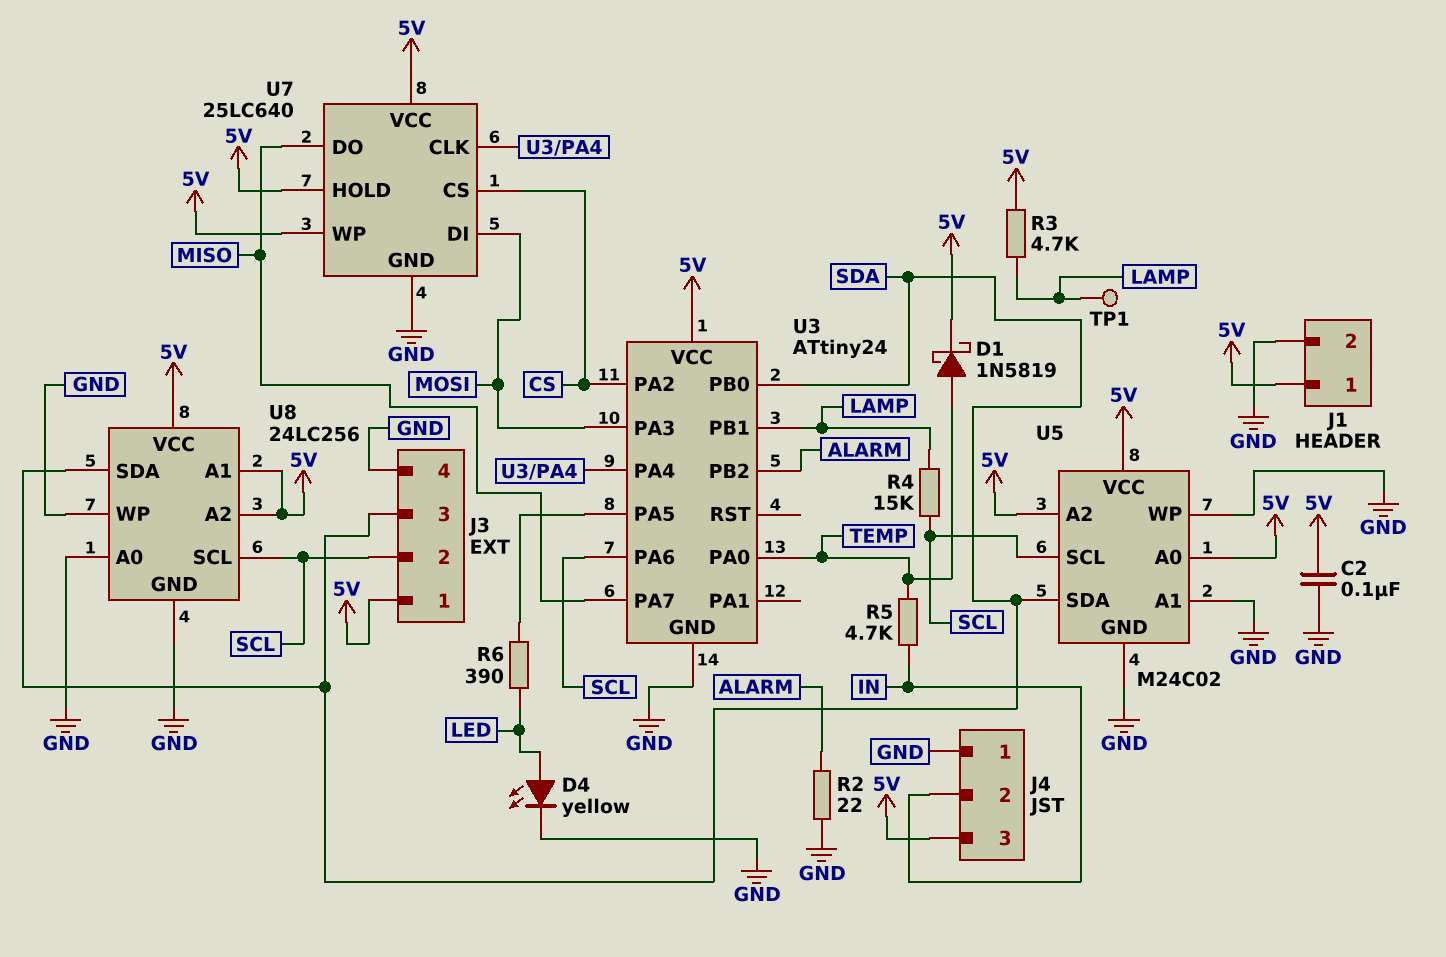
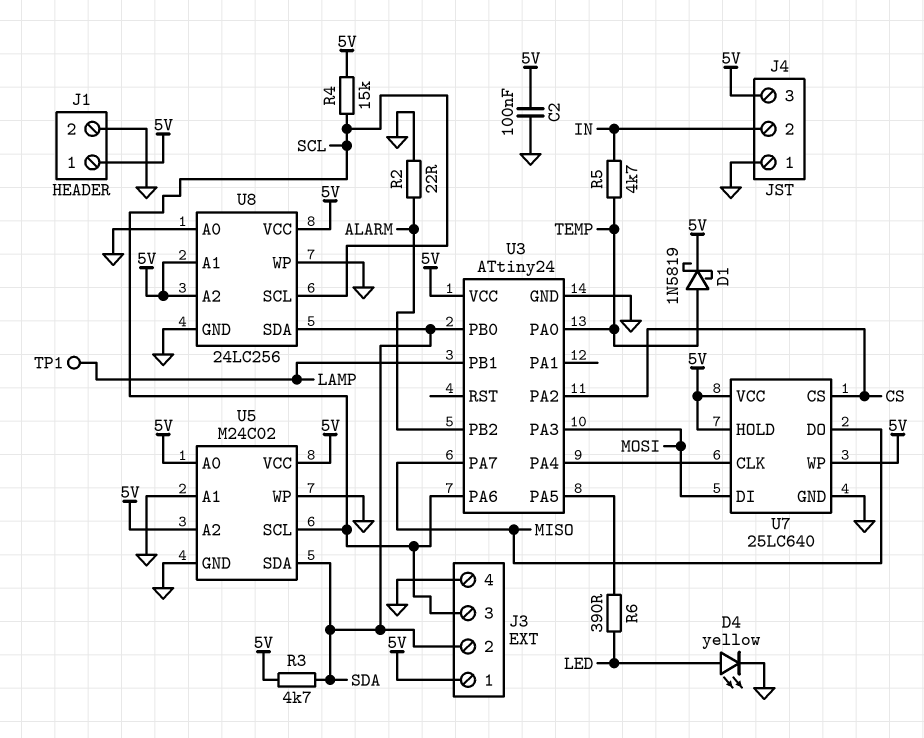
J3 pin 2: SCL -> SDA
J3 pin 3: SDA -> SCL
R3: 4.7k (5V, LAMP) -> 4.7k (5V, SDA)
R4: 15k (LAMP, SCL) -> 15k (5V, SCL)

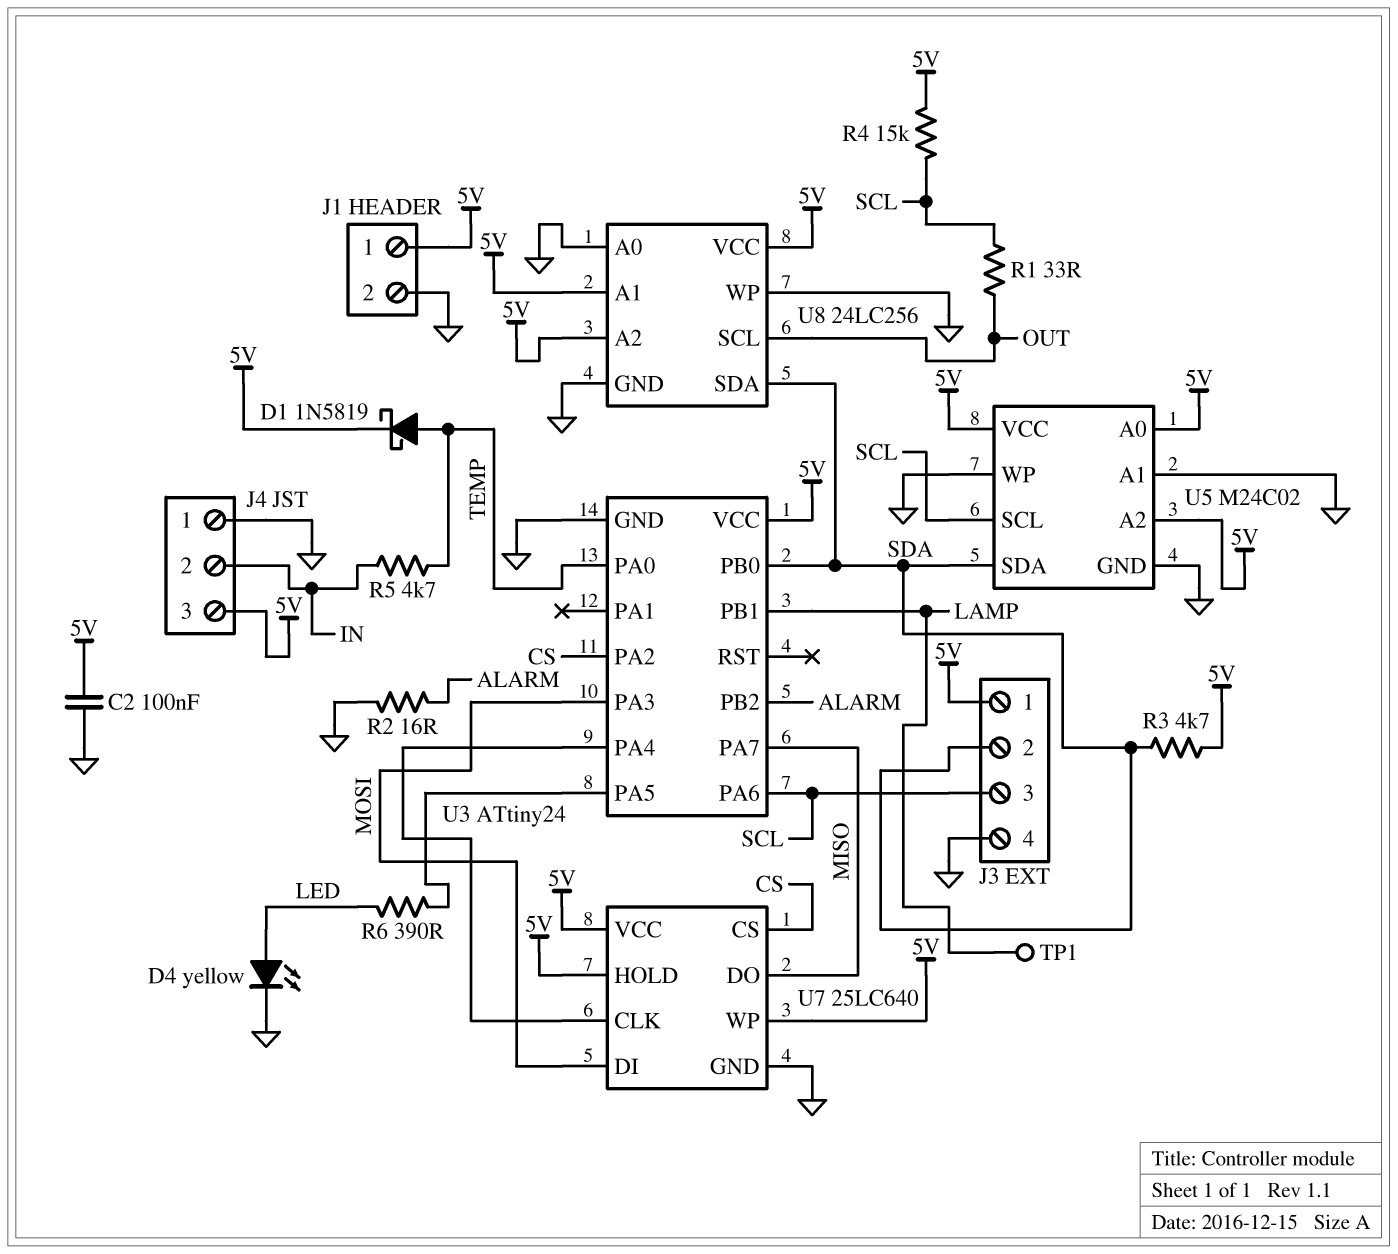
R1: none -> 33 (OUT, SCL)
R2: 22 (ALARM, GND) -> 16 (ALARM, GND)
U8 pin SCL: SCL -> OUT

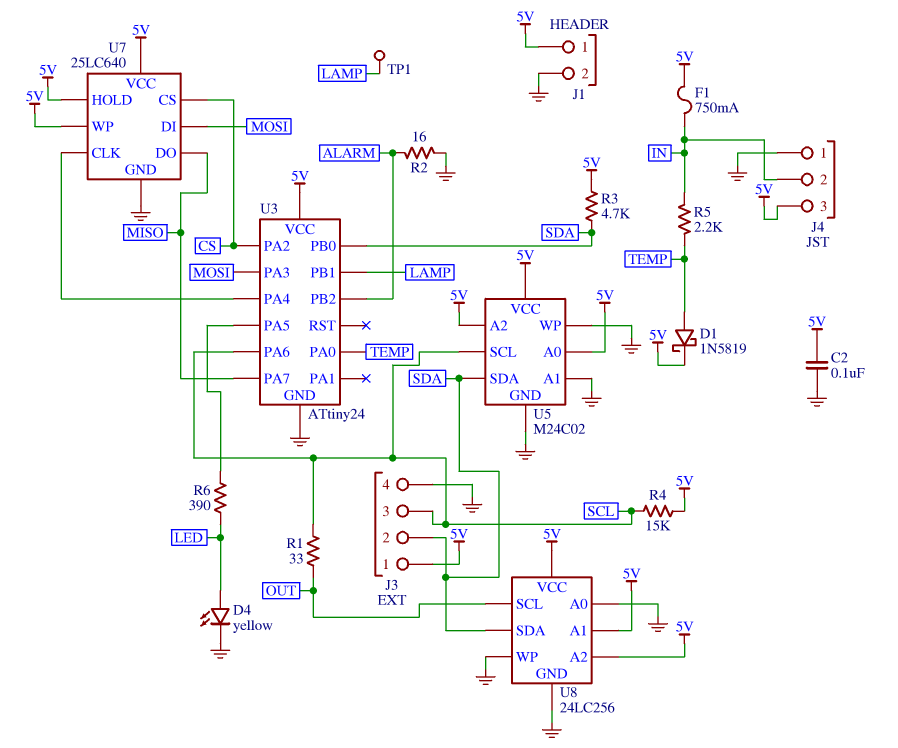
F1: none -> 750mA (5V, IN)
R5: 4.7k (IN, TEMP) -> 2.2k (IN, TEMP)

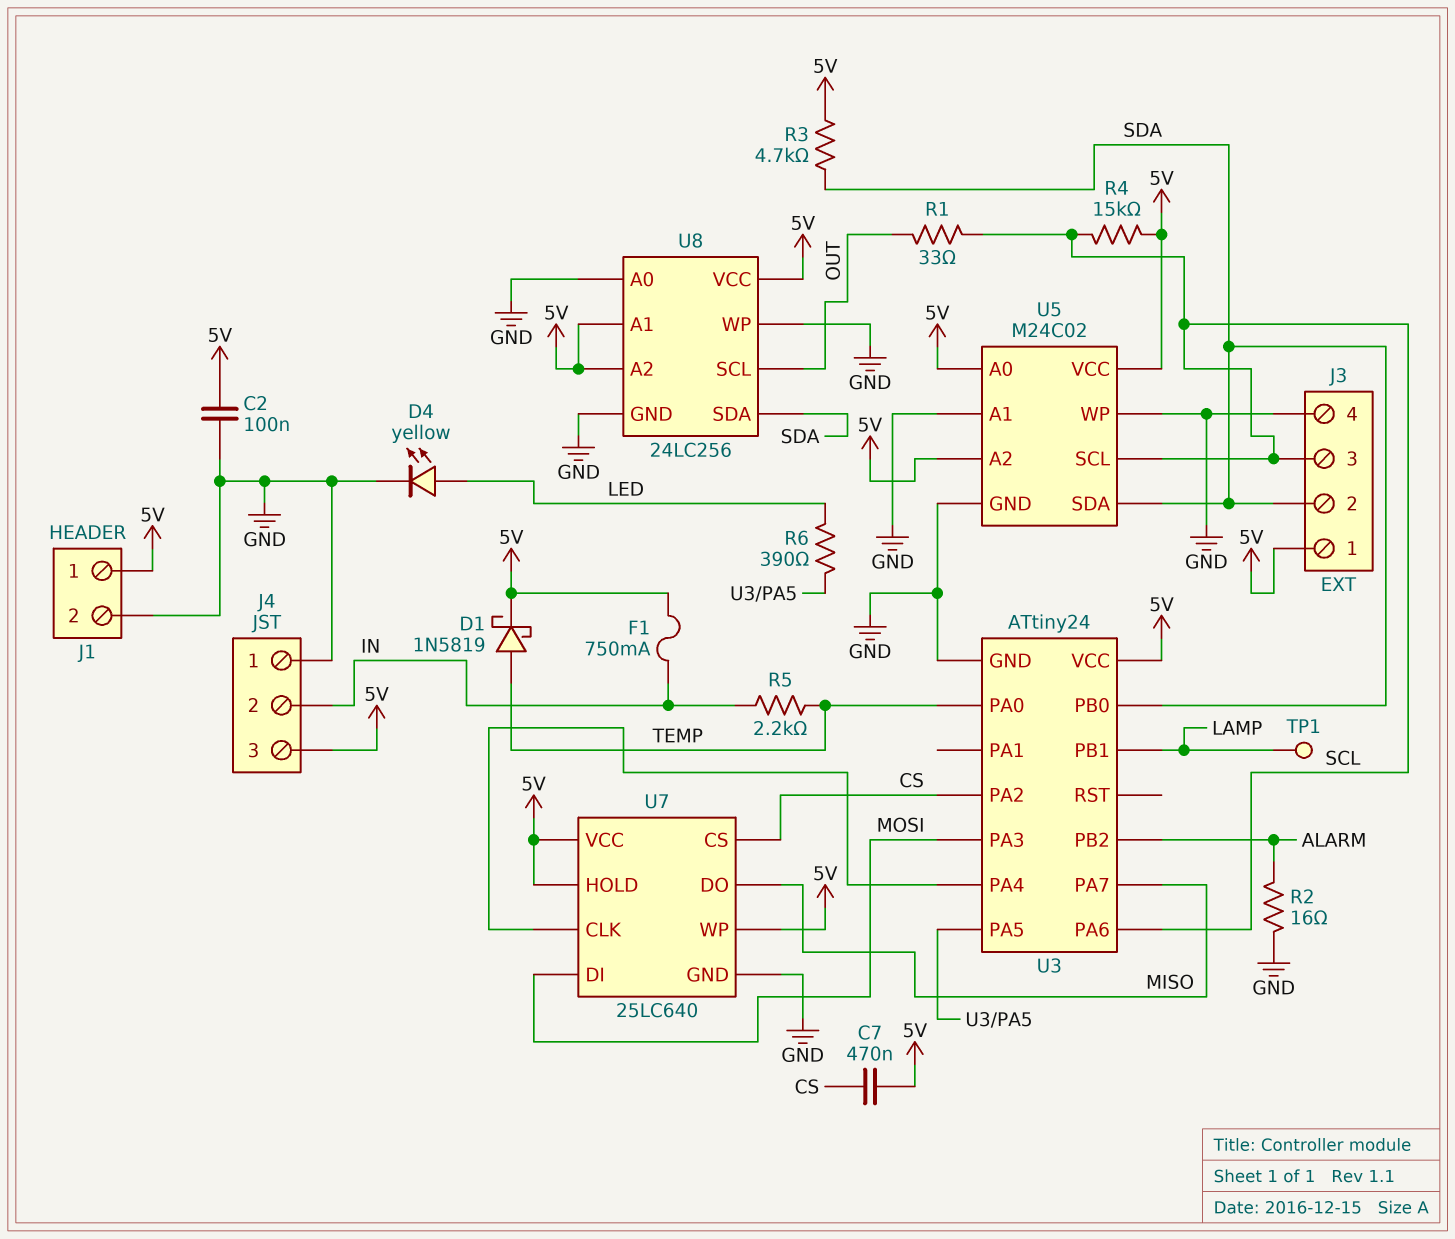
C7: none -> 470nF (5V, CS)

